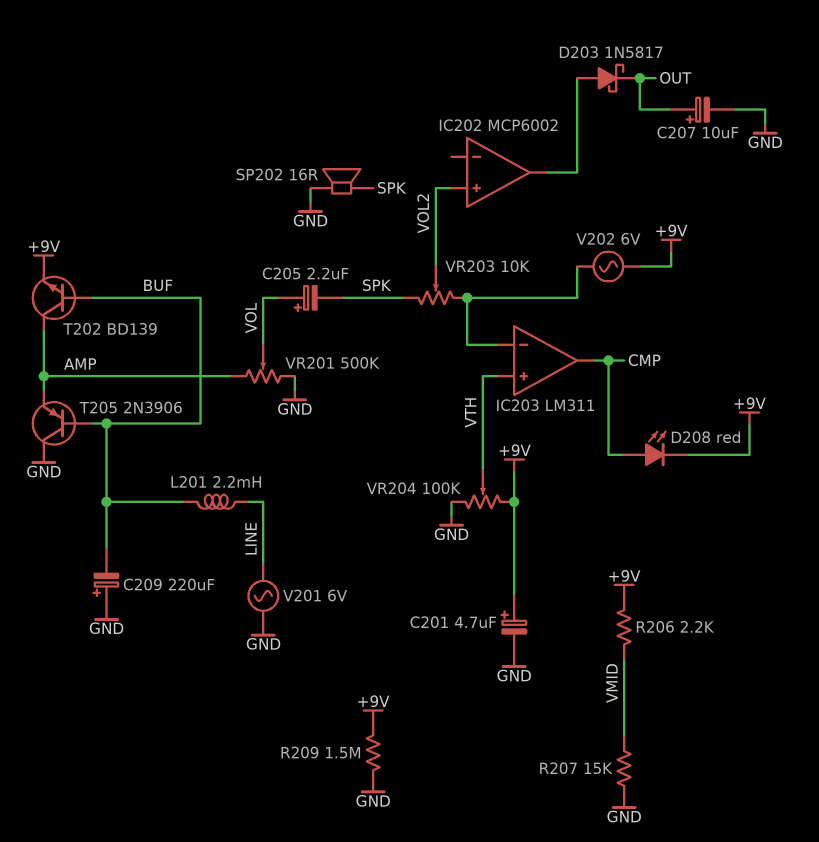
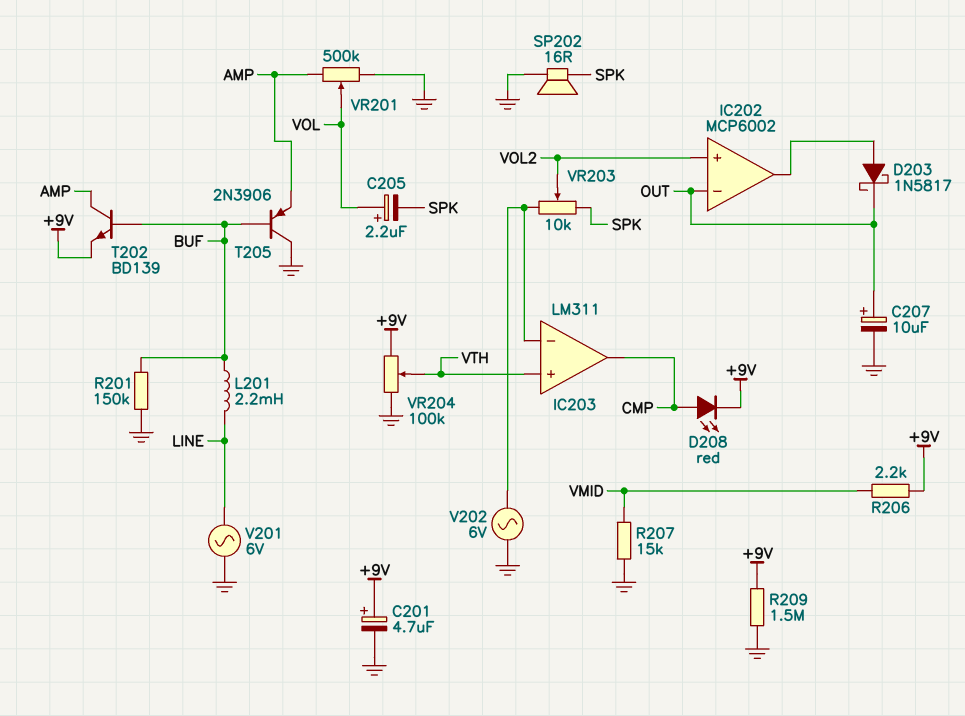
C209: 220uF (plus GND, minus BUF) -> none
IC202 pin in-: none -> OUT
R201: none -> 150k (BUF, GND)
V202: AC 6V (+9V, IC203/in-) -> AC 6V (GND, IC203/in-)

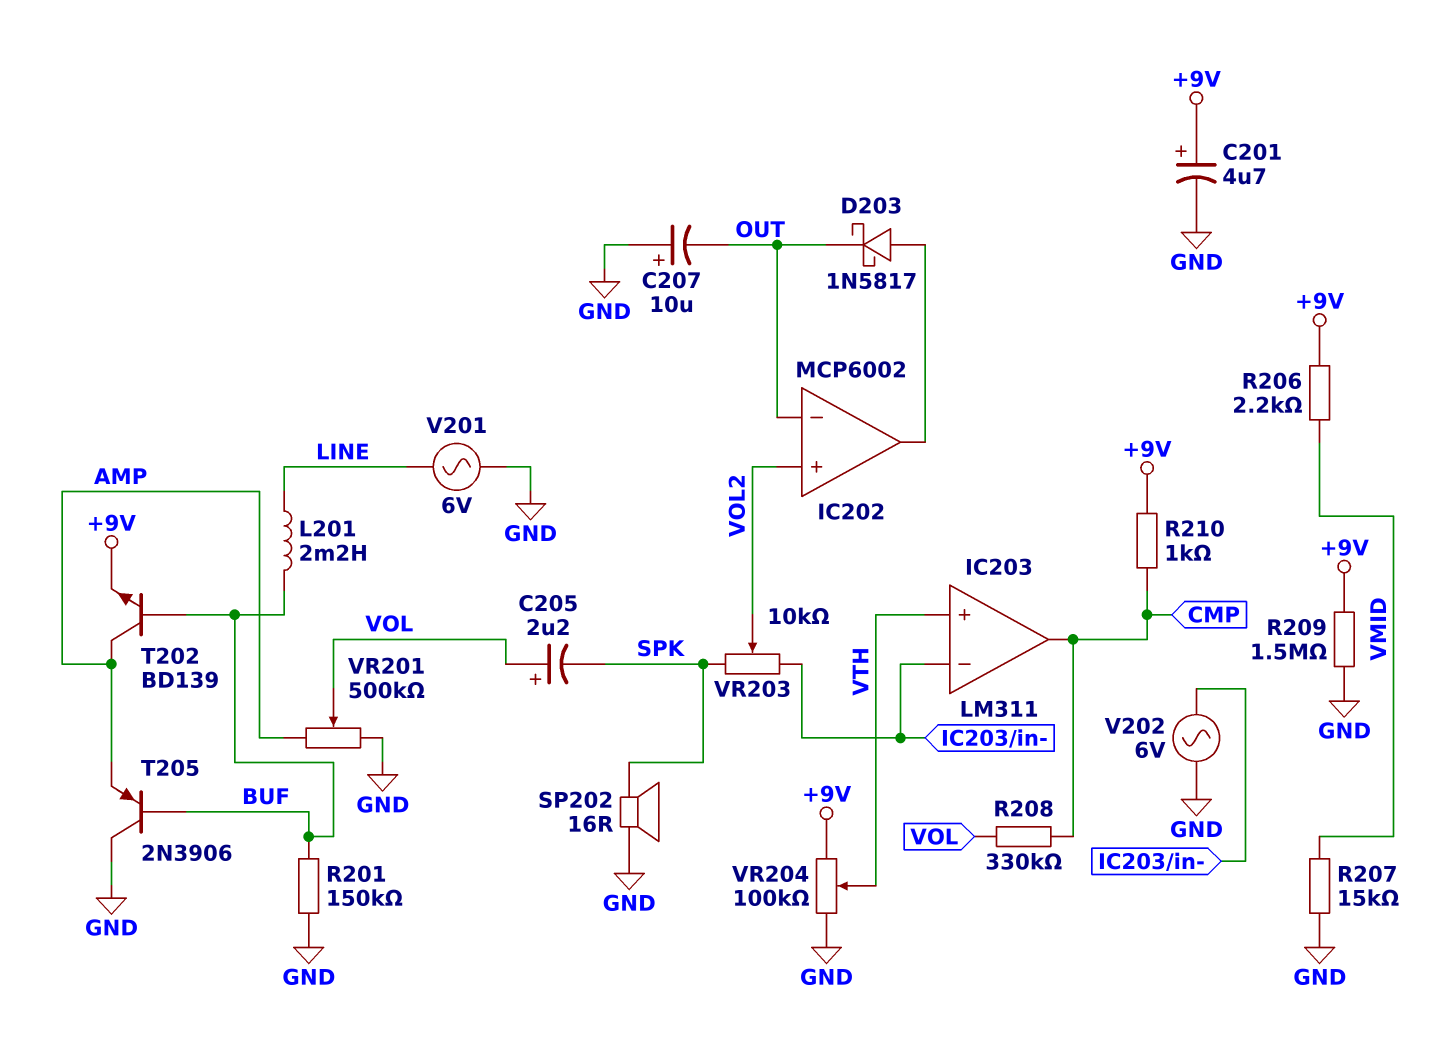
C207: 10uF (plus OUT, minus GND) -> 10uF (plus GND, minus OUT)
D208: LED red (A CMP, K +9V) -> none
R208: none -> 330k (CMP, VOL)
R210: none -> 1k (+9V, CMP)

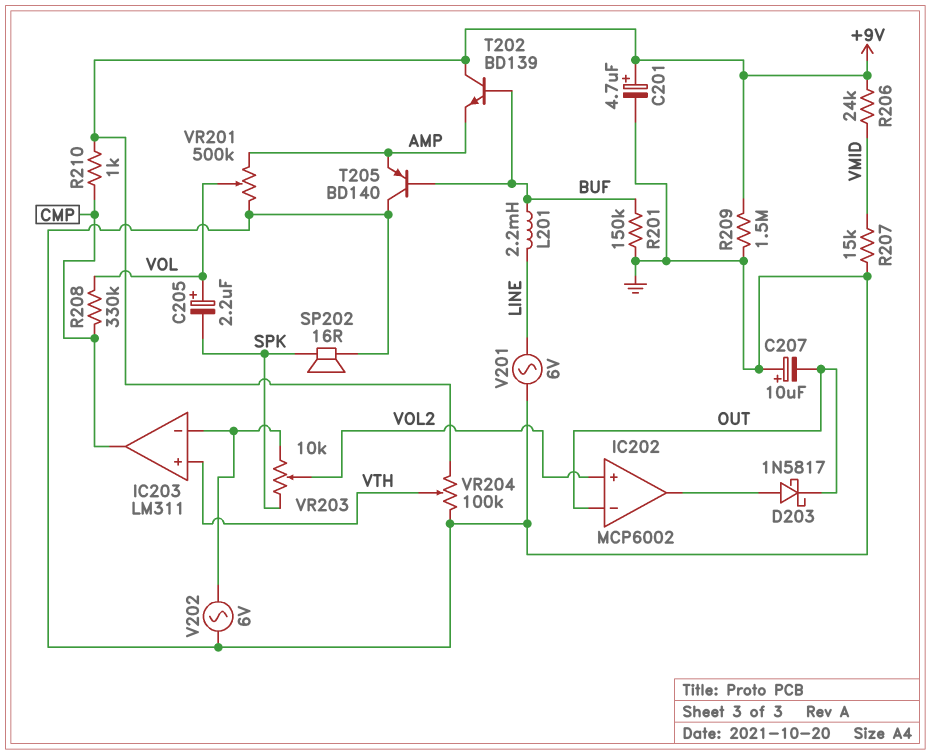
R206: 2.2k (+9V, VMID) -> 24k (+9V, VMID)
T202: NPN BD139 (B BUF, C AMP, E +9V) -> NPN BD139 (B BUF, C +9V, E AMP)
T205: PNP 2N3906 (B BUF, C GND, E AMP) -> PNP BD140 (B BUF, C GND, E AMP)

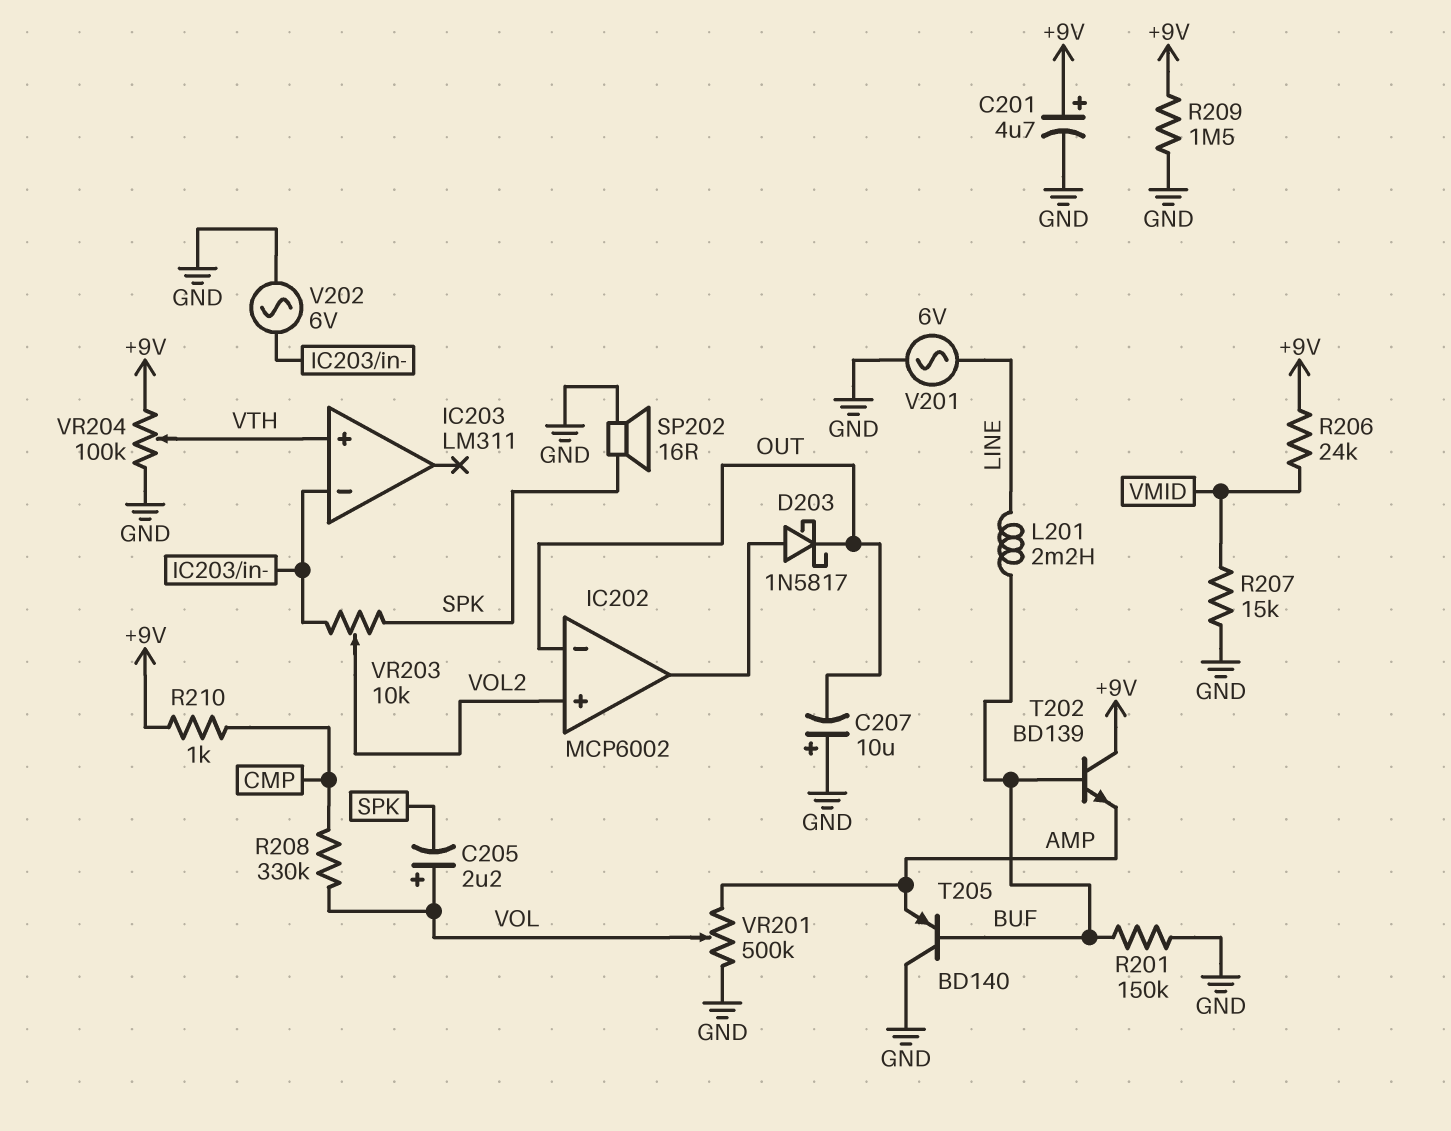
IC203 pin out: CMP -> none

